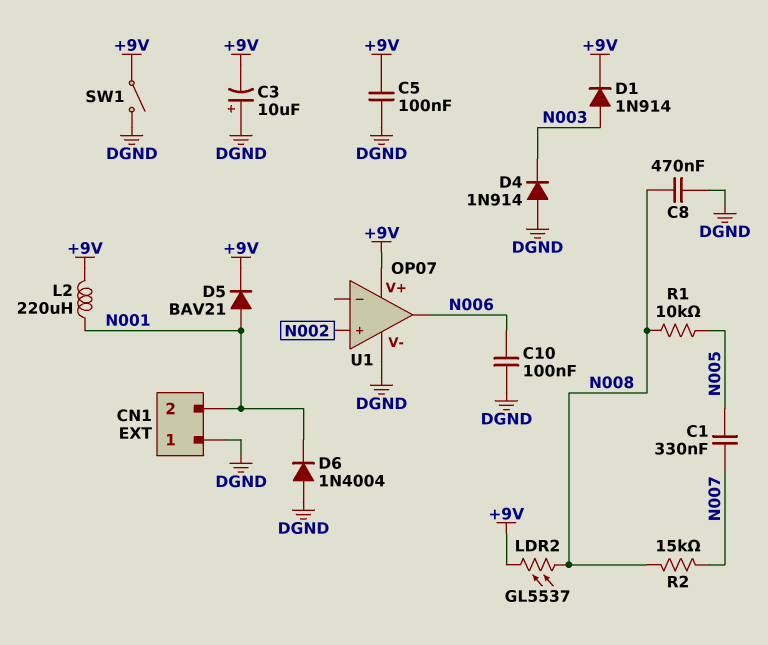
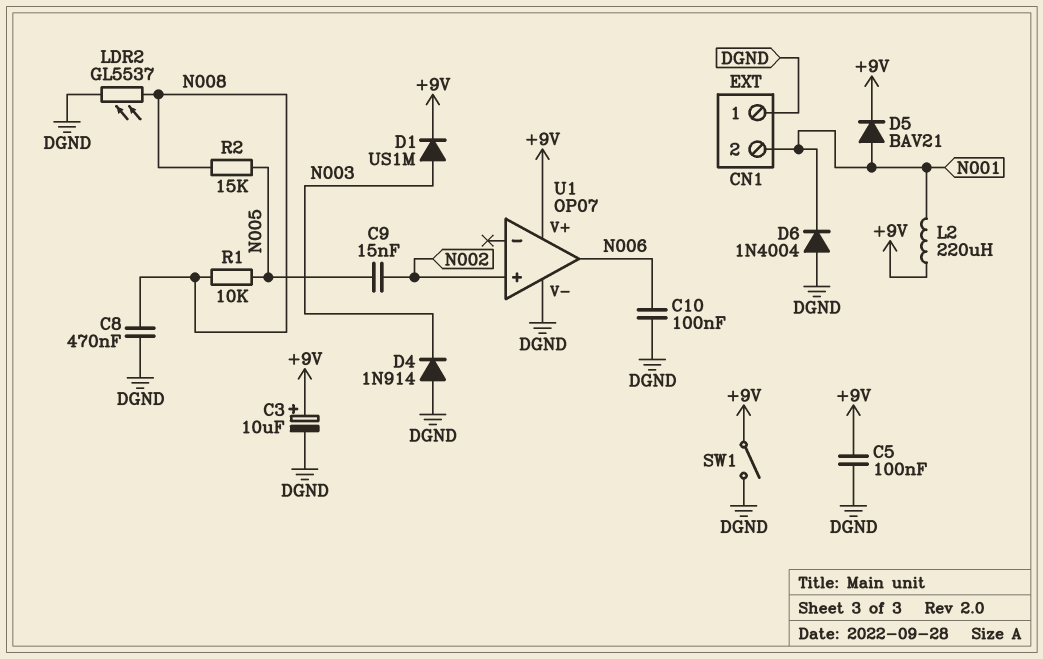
C1: 330nF (N005, N007) -> none
C3: 10uF (plus DGND, minus +9V) -> 10uF (plus +9V, minus DGND)
C9: none -> 15nF (N002, N005)
D1: diode 1N914 (A N003, K +9V) -> diode US1M (A N003, K +9V)
LDR2: GL5537 (+9V, N008) -> GL5537 (DGND, N008)
R2: 15k (N007, N008) -> 15k (N005, N008)

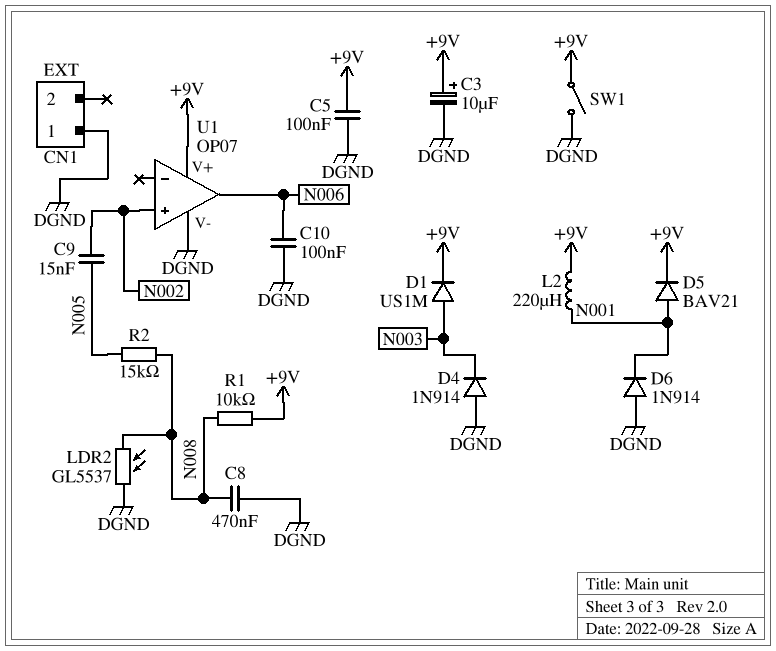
CN1 pin 2: N001 -> none
D6: diode 1N4004 (A DGND, K N001) -> diode 1N914 (A DGND, K N001)
R1: 10k (N005, N008) -> 10k (+9V, N008)

